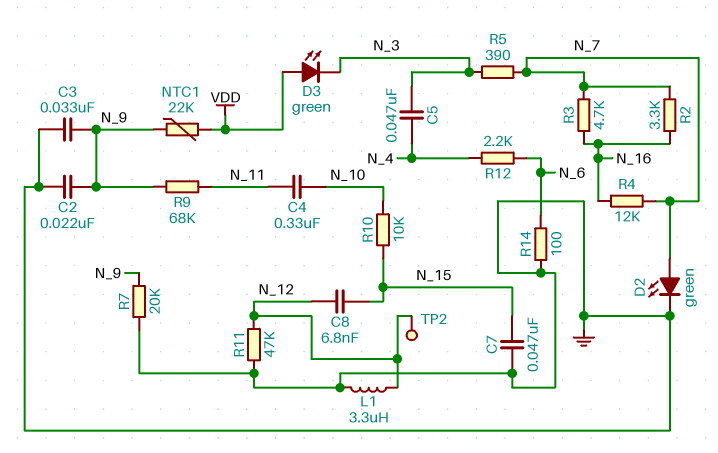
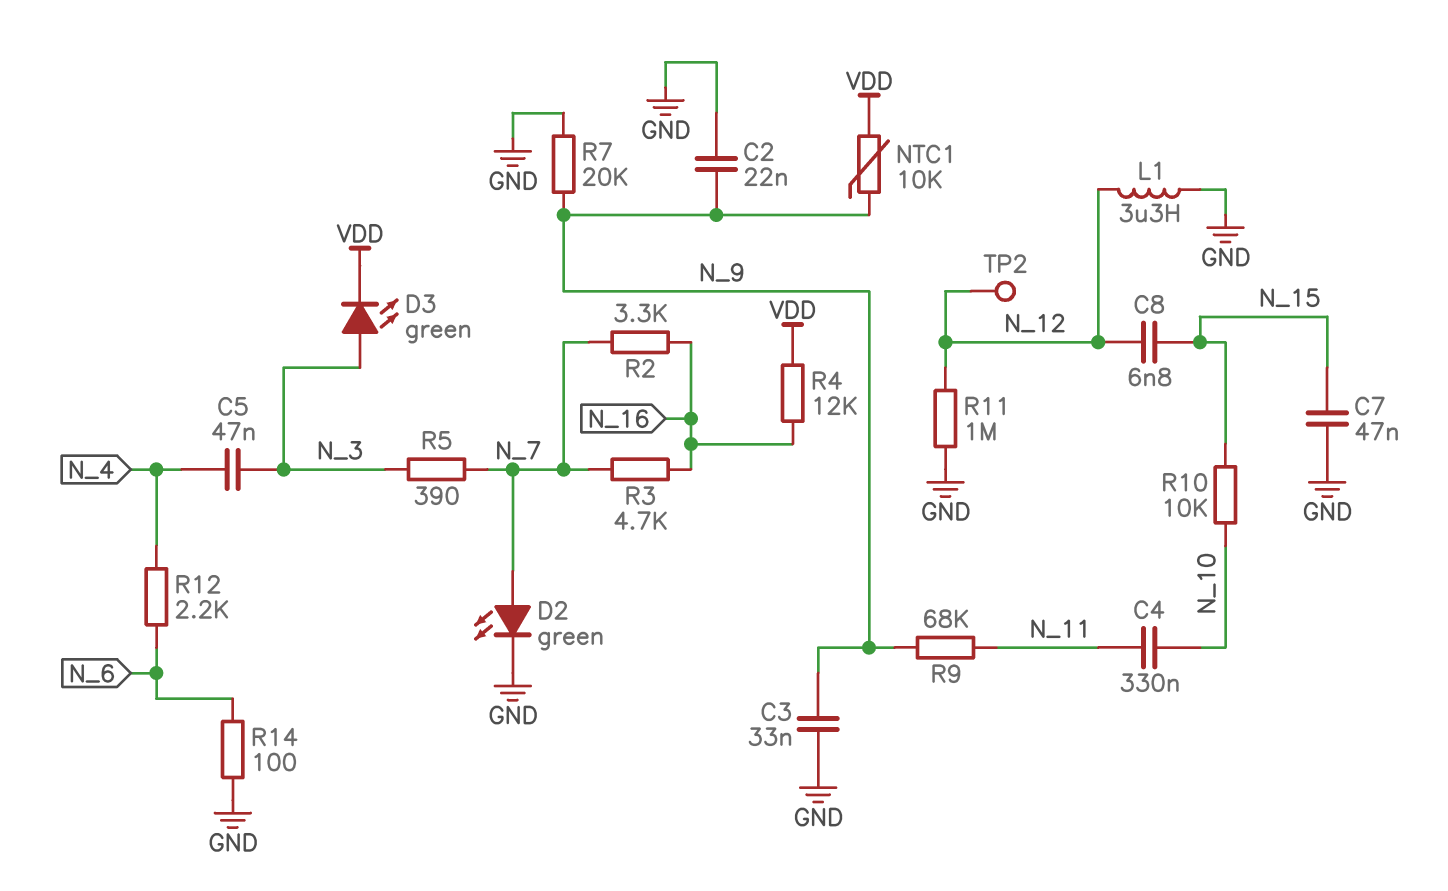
D3: LED green (A VDD, K N_3) -> LED green (A N_3, K VDD)
NTC1: 22k (N_9, VDD) -> 10k (N_9, VDD)
R4: 12k (N_7, N_16) -> 12k (N_16, VDD)
R11: 47k (GND, N_12) -> 1M (GND, N_12)

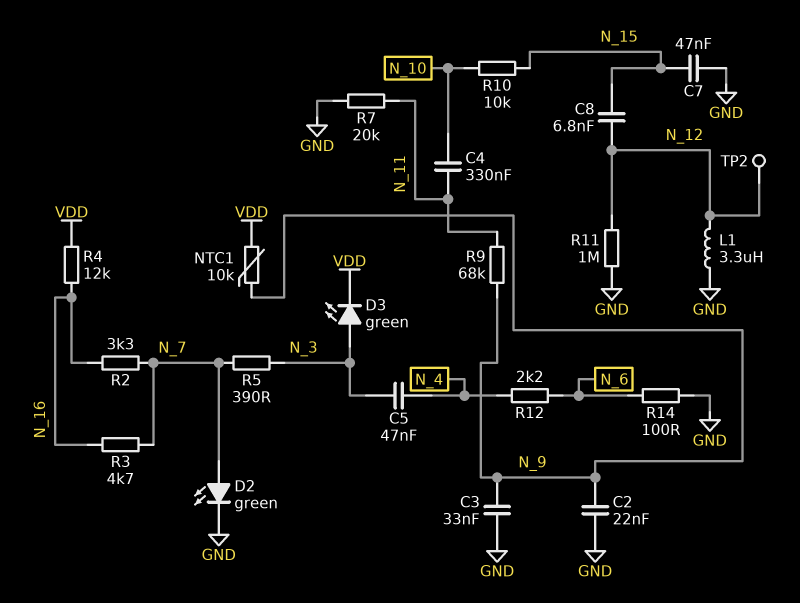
R7: 20k (GND, N_9) -> 20k (GND, N_11)

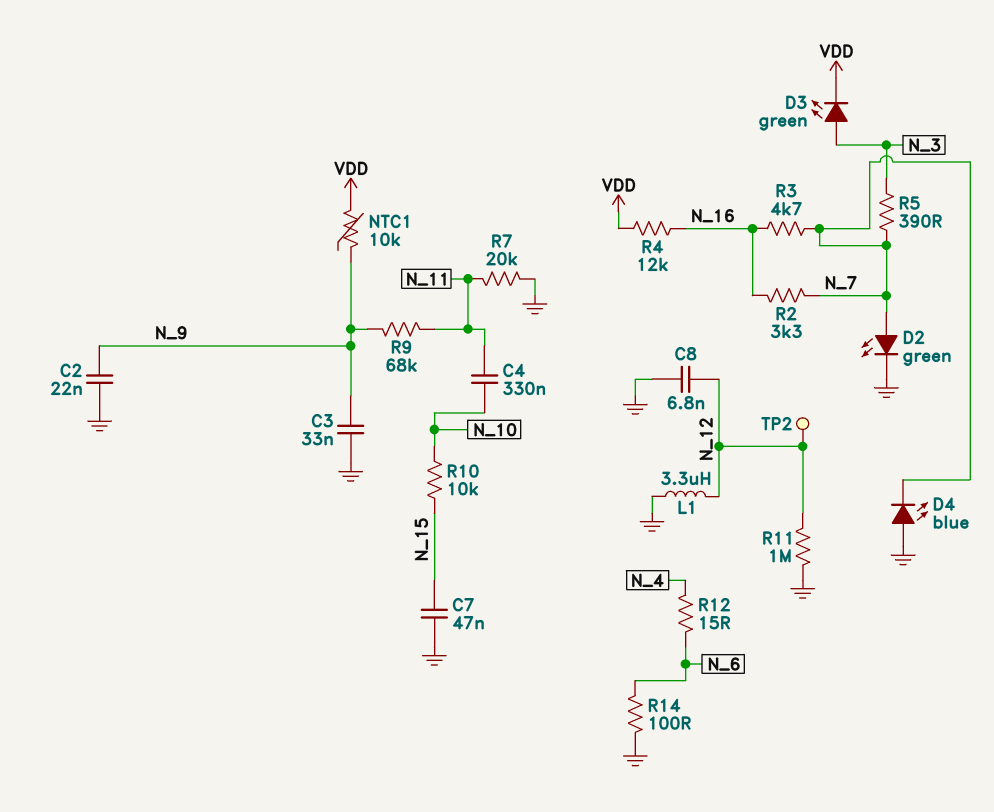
C5: 47nF (N_3, N_4) -> none
C8: 6.8nF (N_12, N_15) -> 6.8nF (GND, N_12)
D4: none -> LED blue (A GND, K N_7)
R12: 2.2k (N_4, N_6) -> 15 (N_4, N_6)

